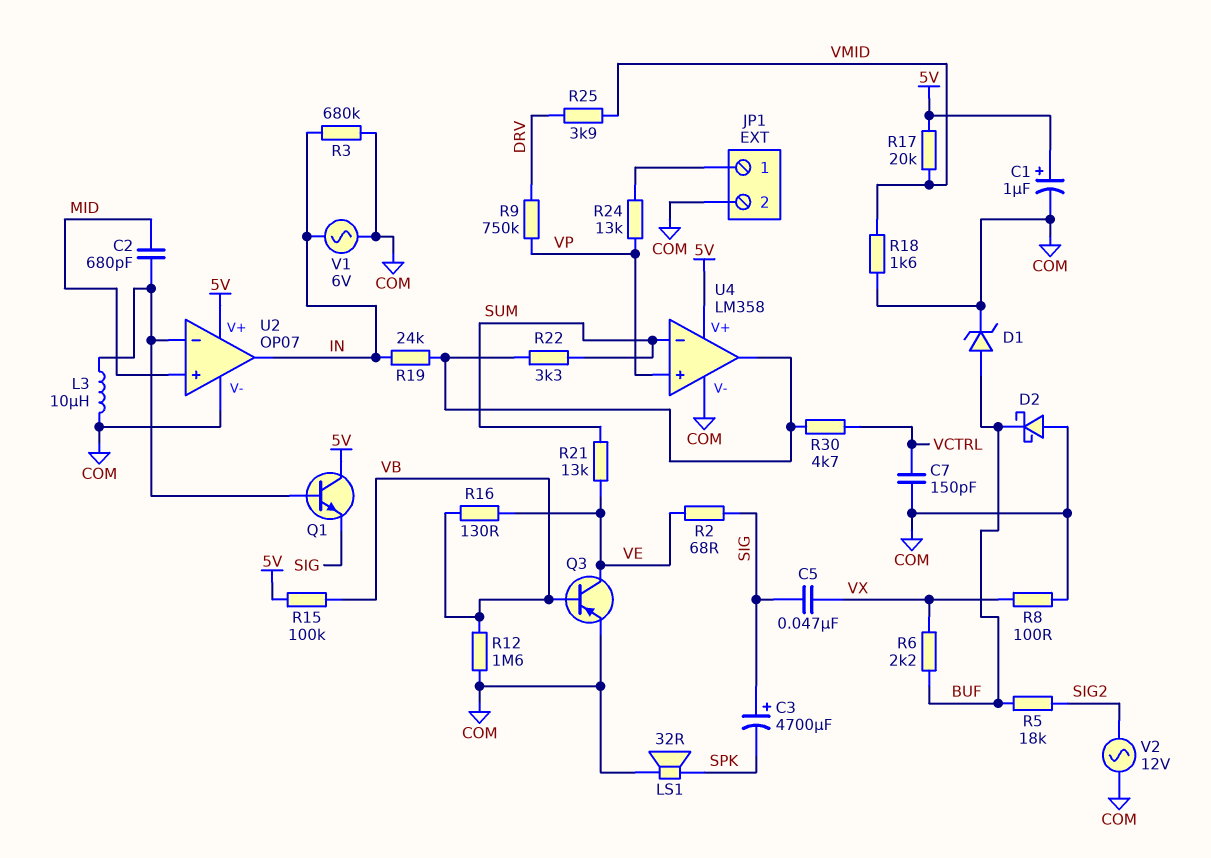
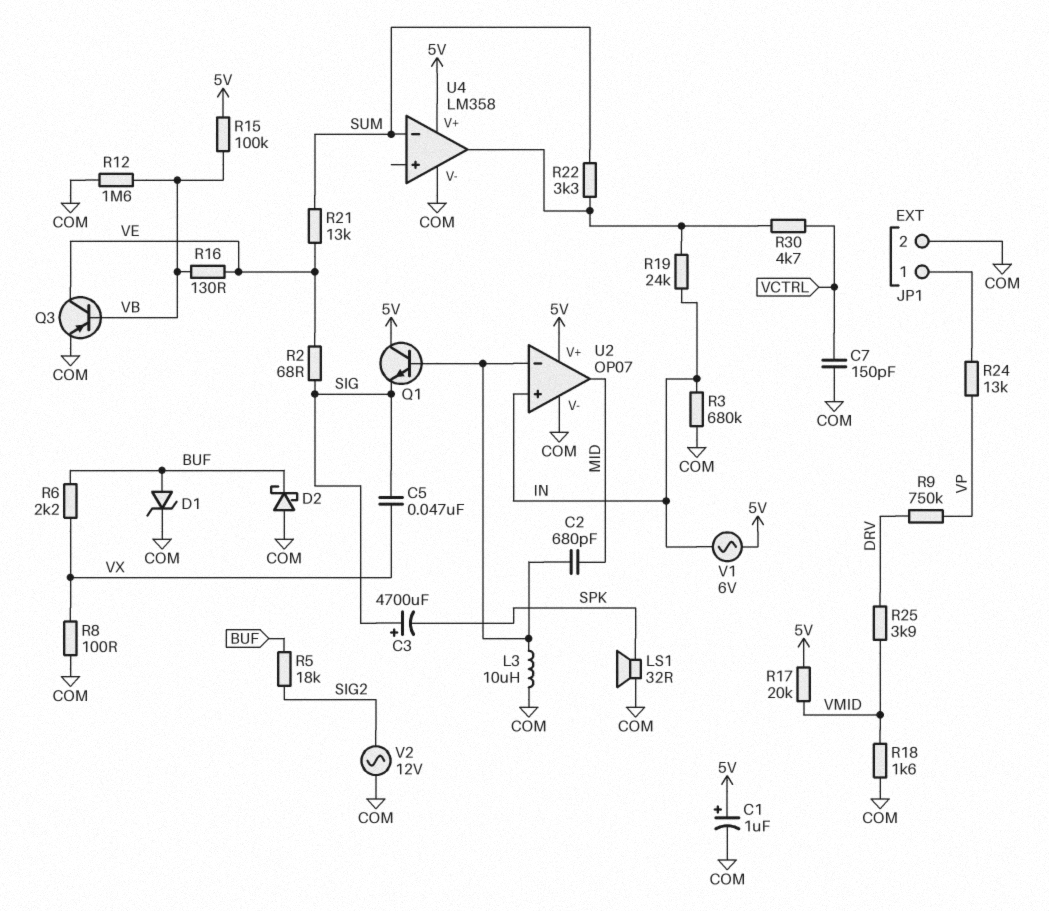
U2 pin in+: MID -> IN
U2 pin out: IN -> MID
U4 pin in+: VP -> none
V1: AC 6V (COM, IN) -> AC 6V (5V, IN)

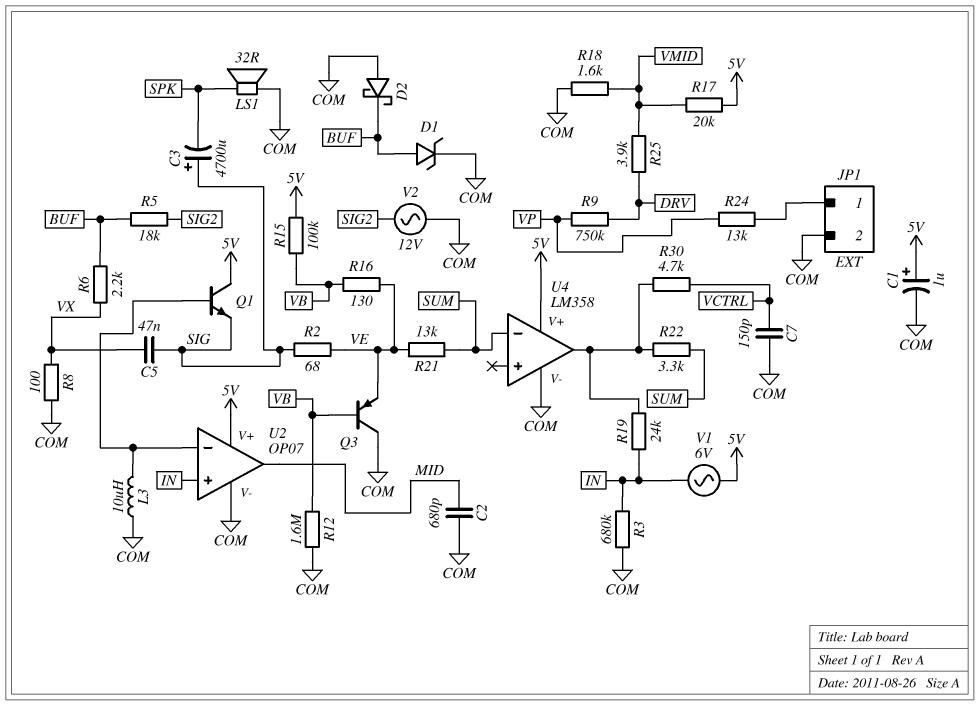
C2: 680pF (MID, U2/in-) -> 680pF (COM, MID)
Q3: PNP (B VB, C VE, E COM) -> PNP (B VB, C COM, E VE)

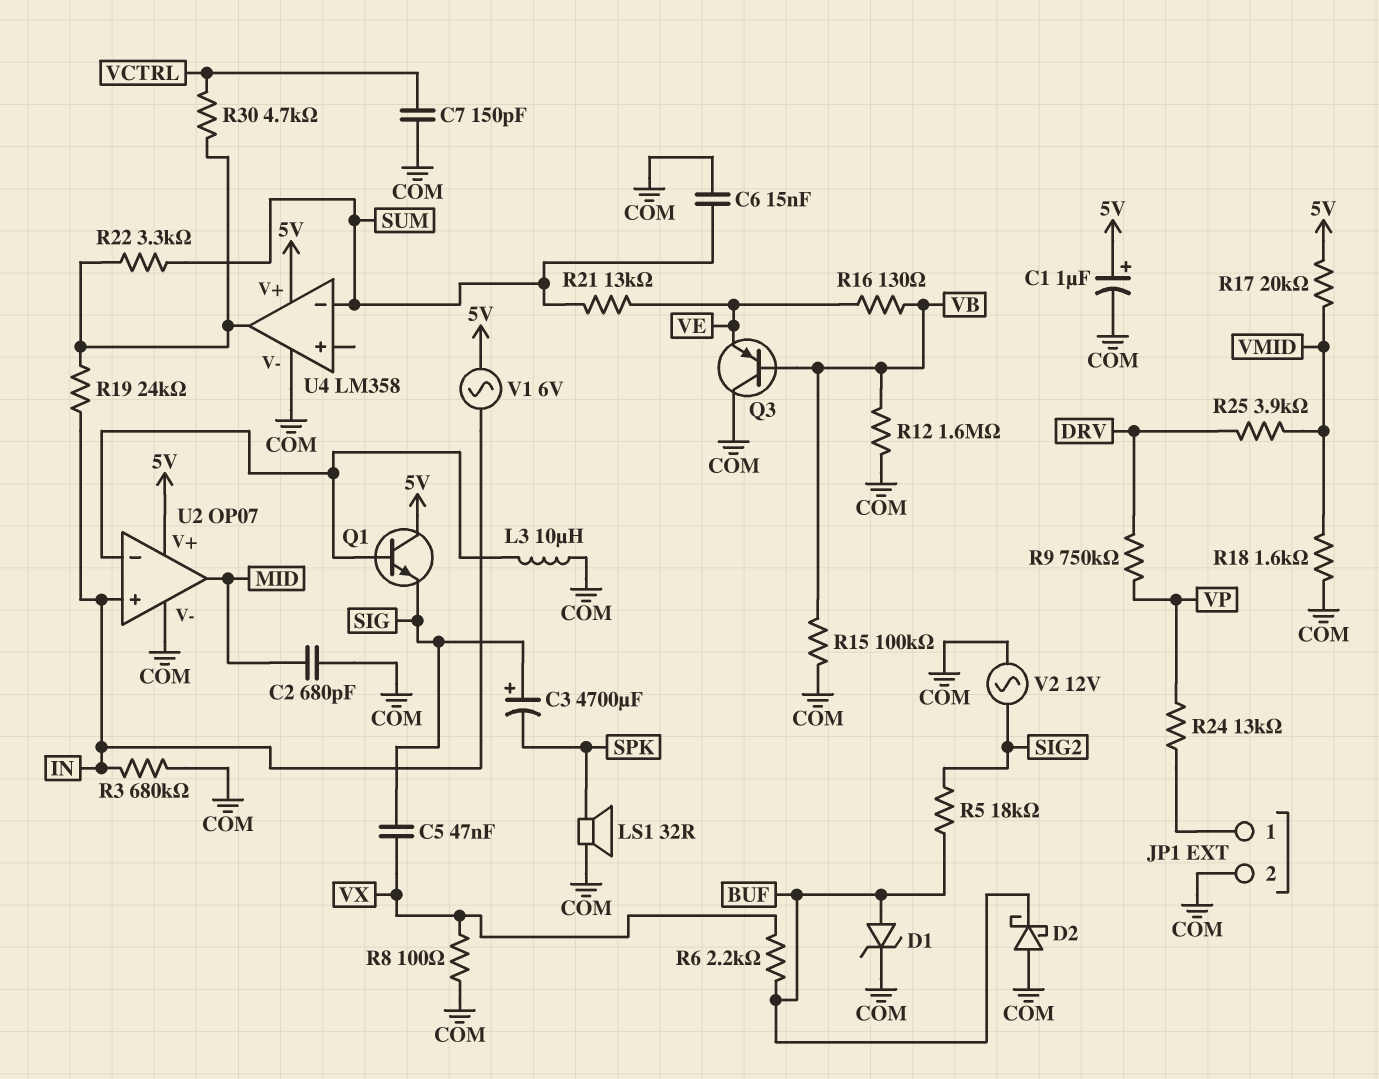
C6: none -> 15nF (COM, SUM)
R2: 68 (SIG, VE) -> none
R15: 100k (5V, VB) -> 100k (COM, VB)

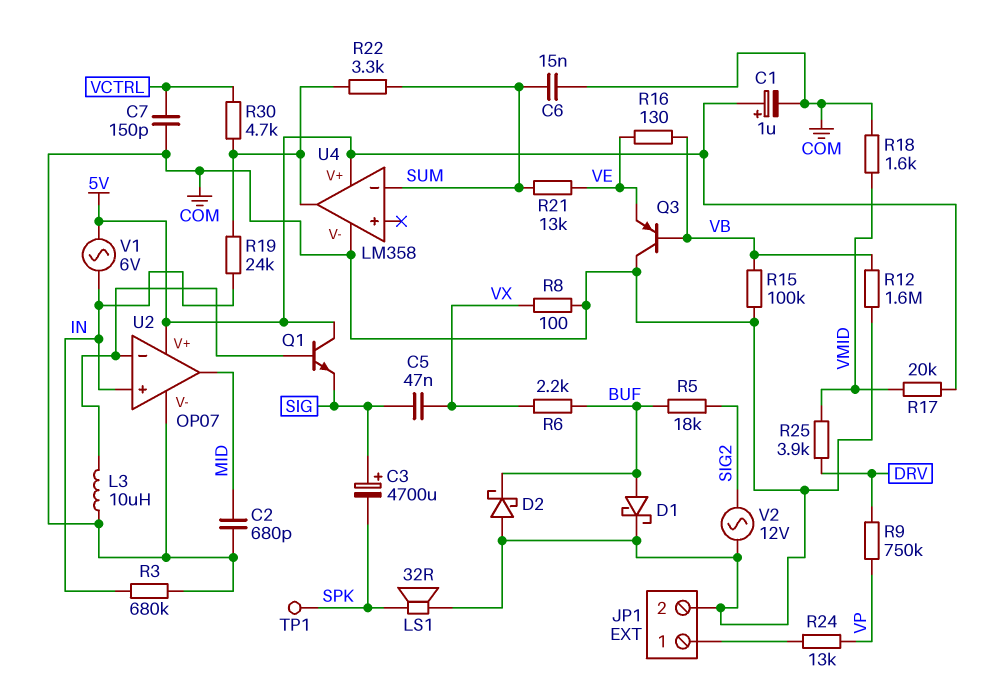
D1: zener (A BUF, K COM) -> schottky (A BUF, K COM)
TP1: none -> test point (SPK)

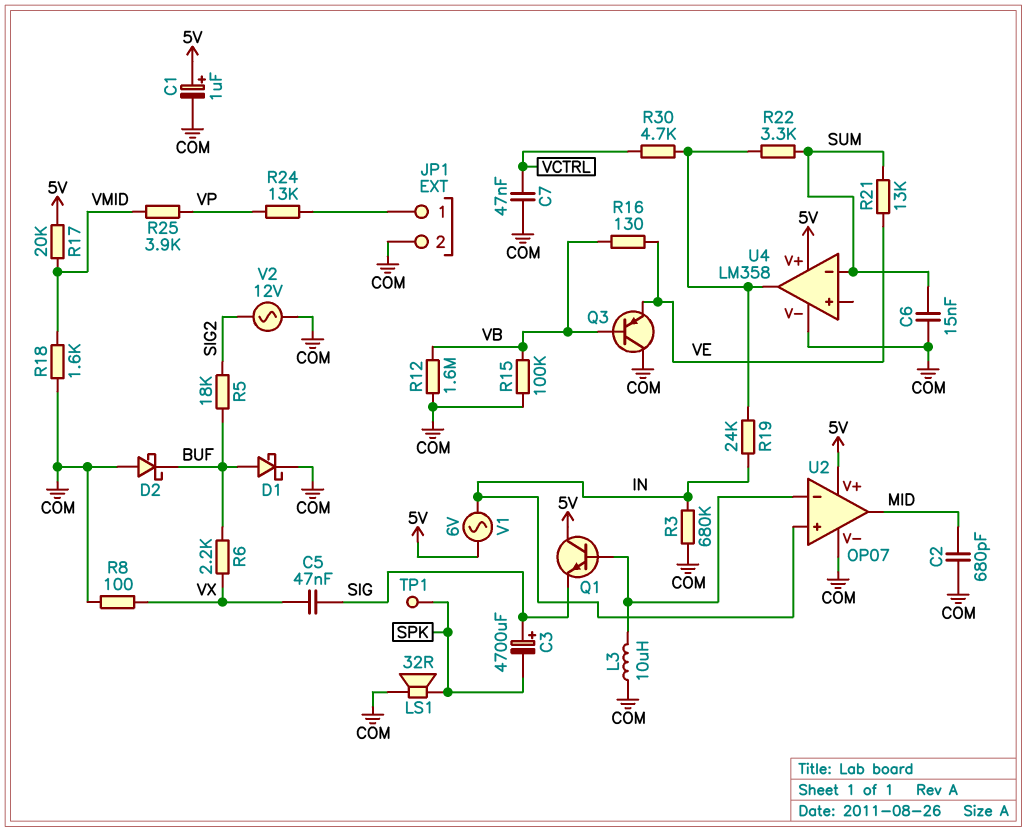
C7: 150pF (COM, VCTRL) -> 47nF (COM, VCTRL)
R9: 750k (DRV, VP) -> none
R25: 3.9k (DRV, VMID) -> 3.9k (VMID, VP)

